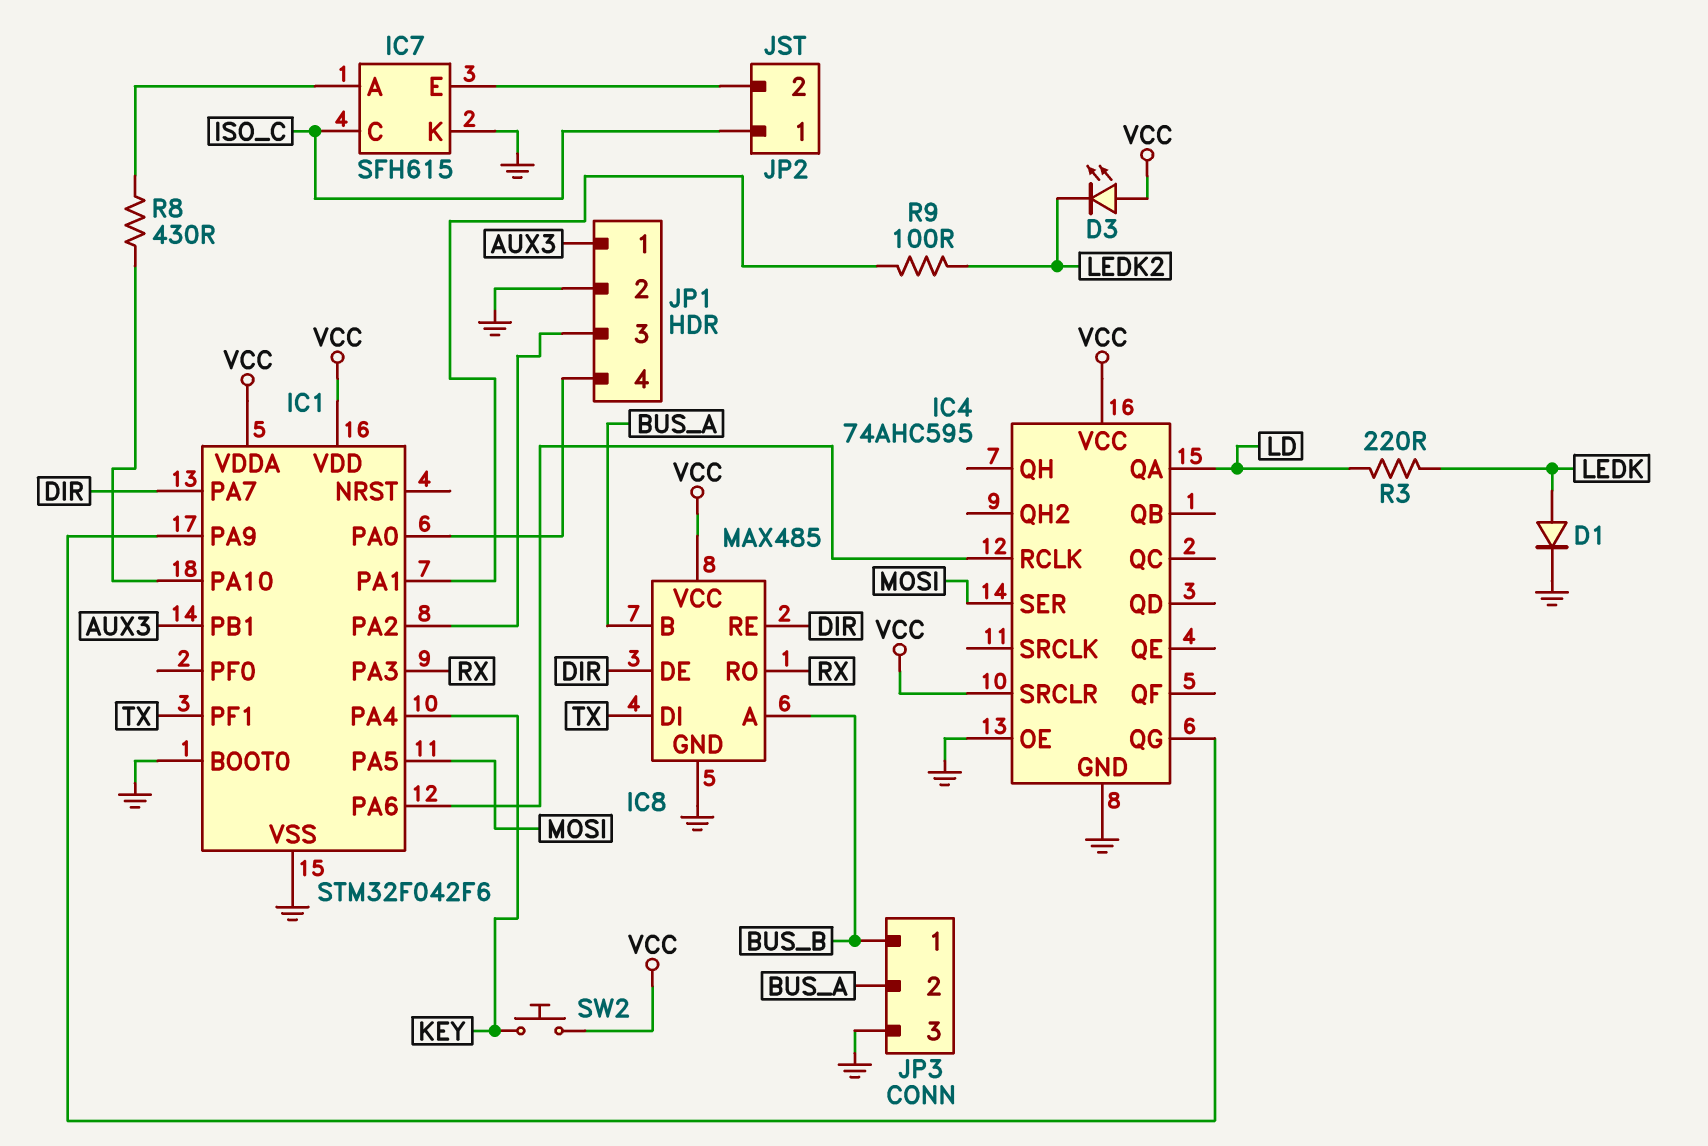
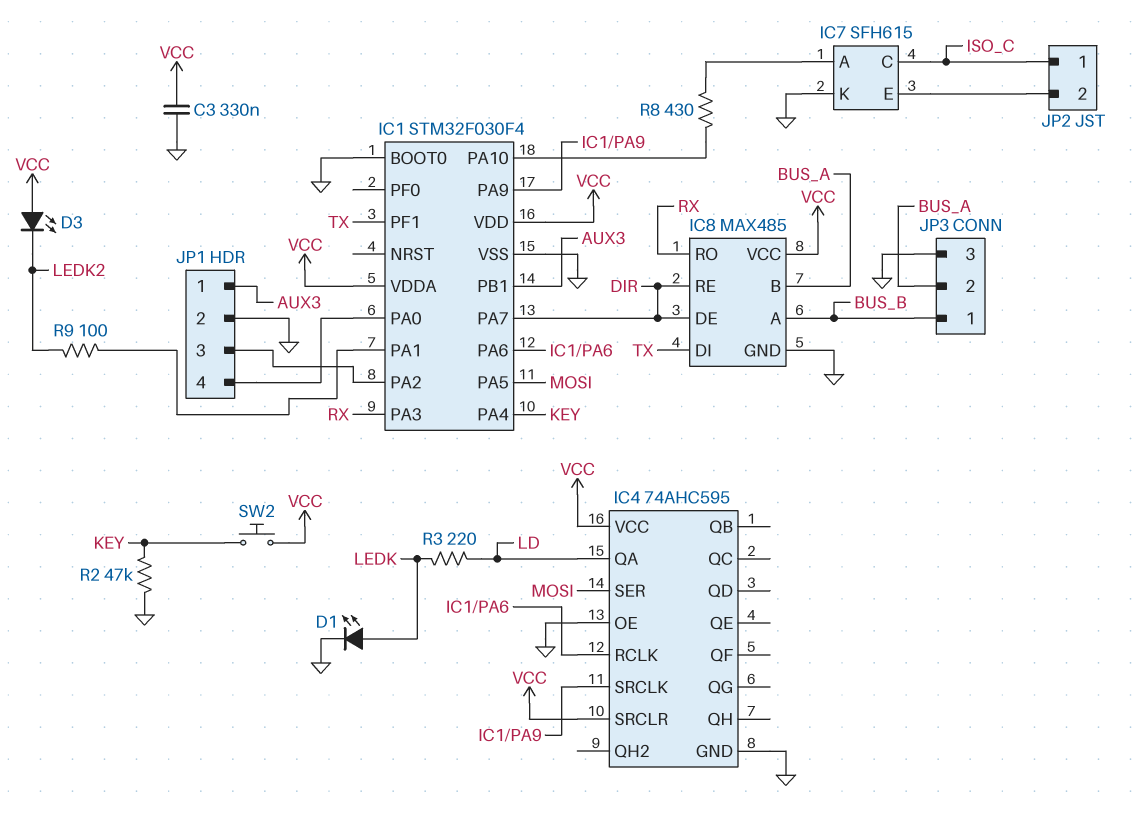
C3: none -> 330nF (GND, VCC)
D1: diode (A LEDK, K GND) -> LED (A LEDK, K GND)
IC1: STM32F042F6 -> STM32F030F4
IC4 pin QG: IC1/PA9 -> none
IC4 pin SRCLK: none -> IC1/PA9
R2: none -> 47k (GND, KEY)

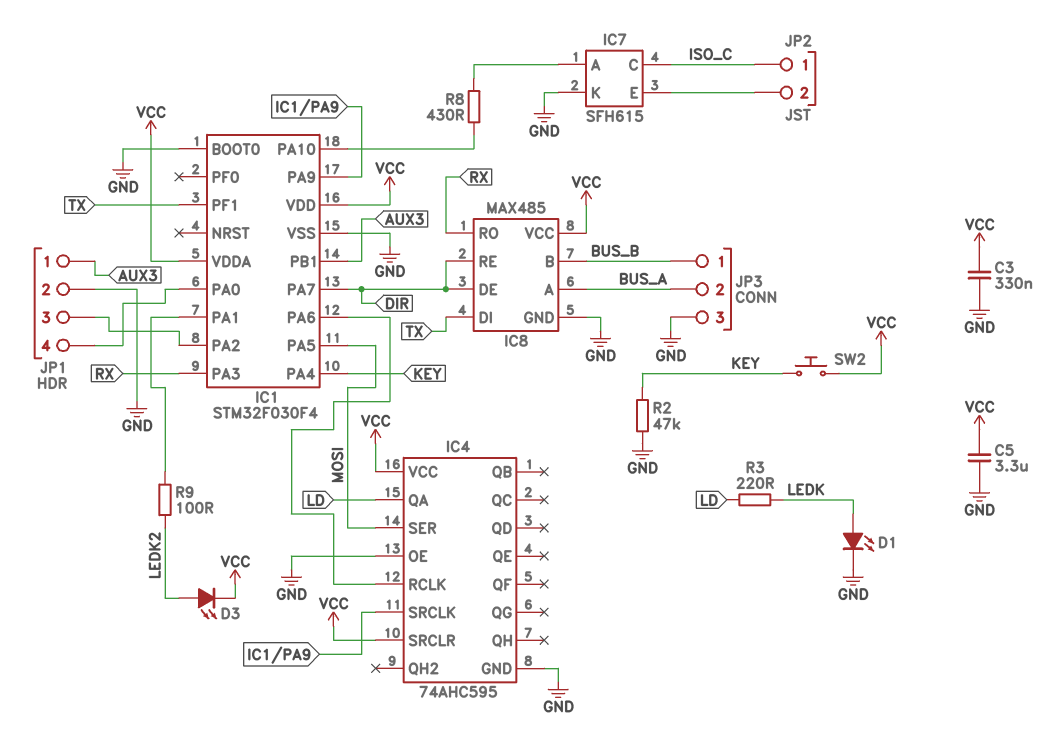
C5: none -> 3.3uF (GND, VCC)
D3: LED (A VCC, K LEDK2) -> LED (A LEDK2, K VCC)
IC8 pin A: BUS_B -> BUS_A
IC8 pin B: BUS_A -> BUS_B

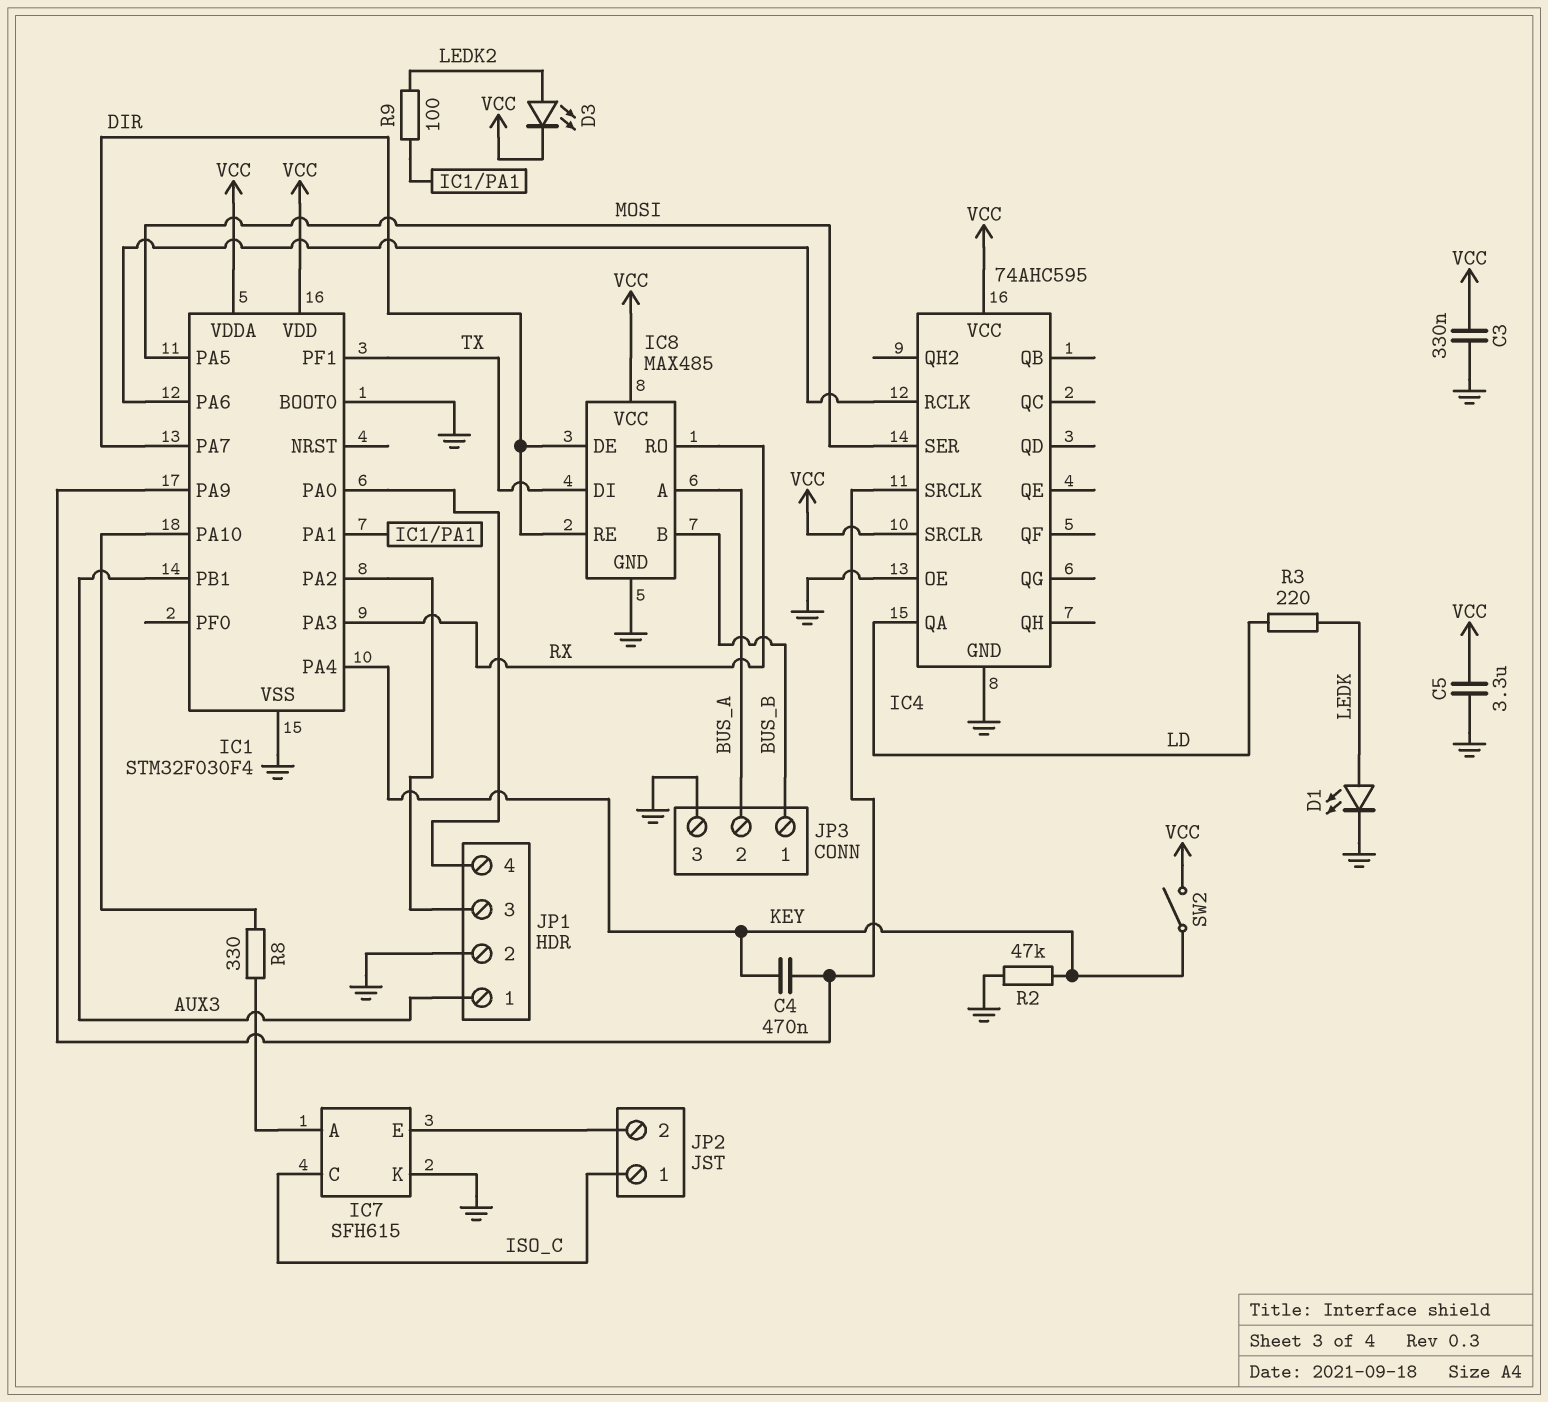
C4: none -> 470nF (IC1/PA9, KEY)
R8: 430 (IC1/PA10, IC7/A) -> 330 (IC1/PA10, IC7/A)
SW2: button (KEY, VCC) -> switch (KEY, VCC)

